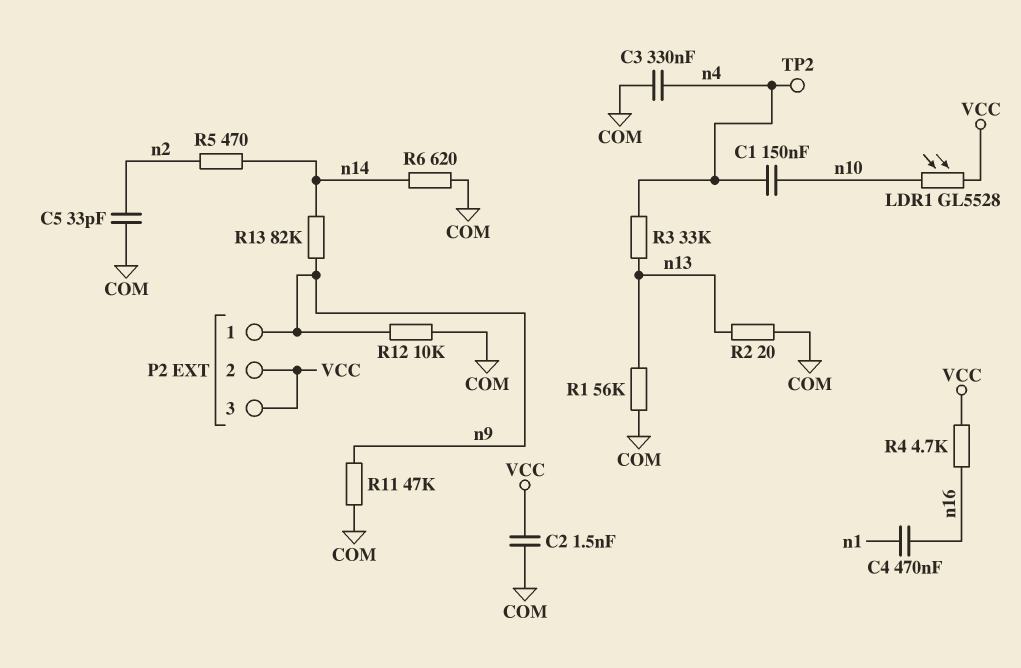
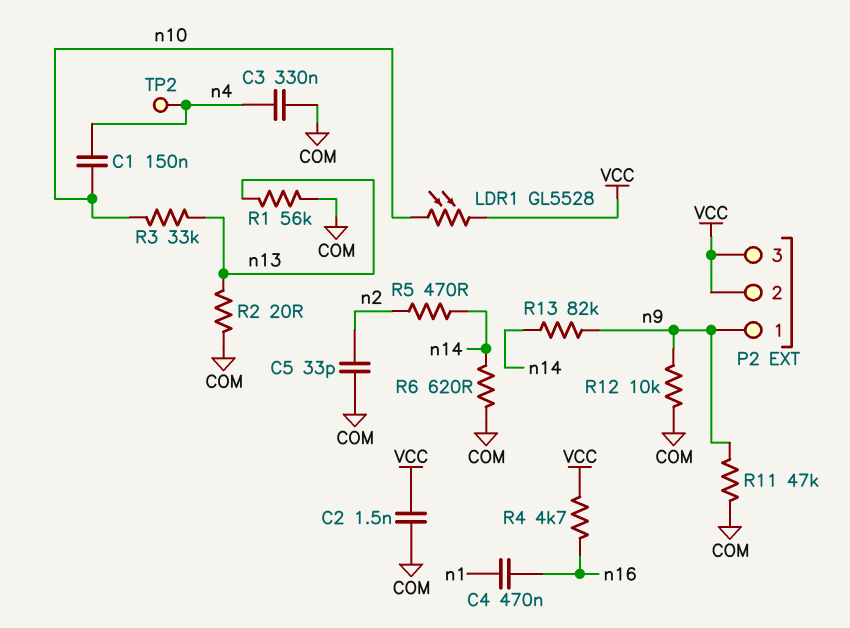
R3: 33k (n4, n13) -> 33k (n10, n13)

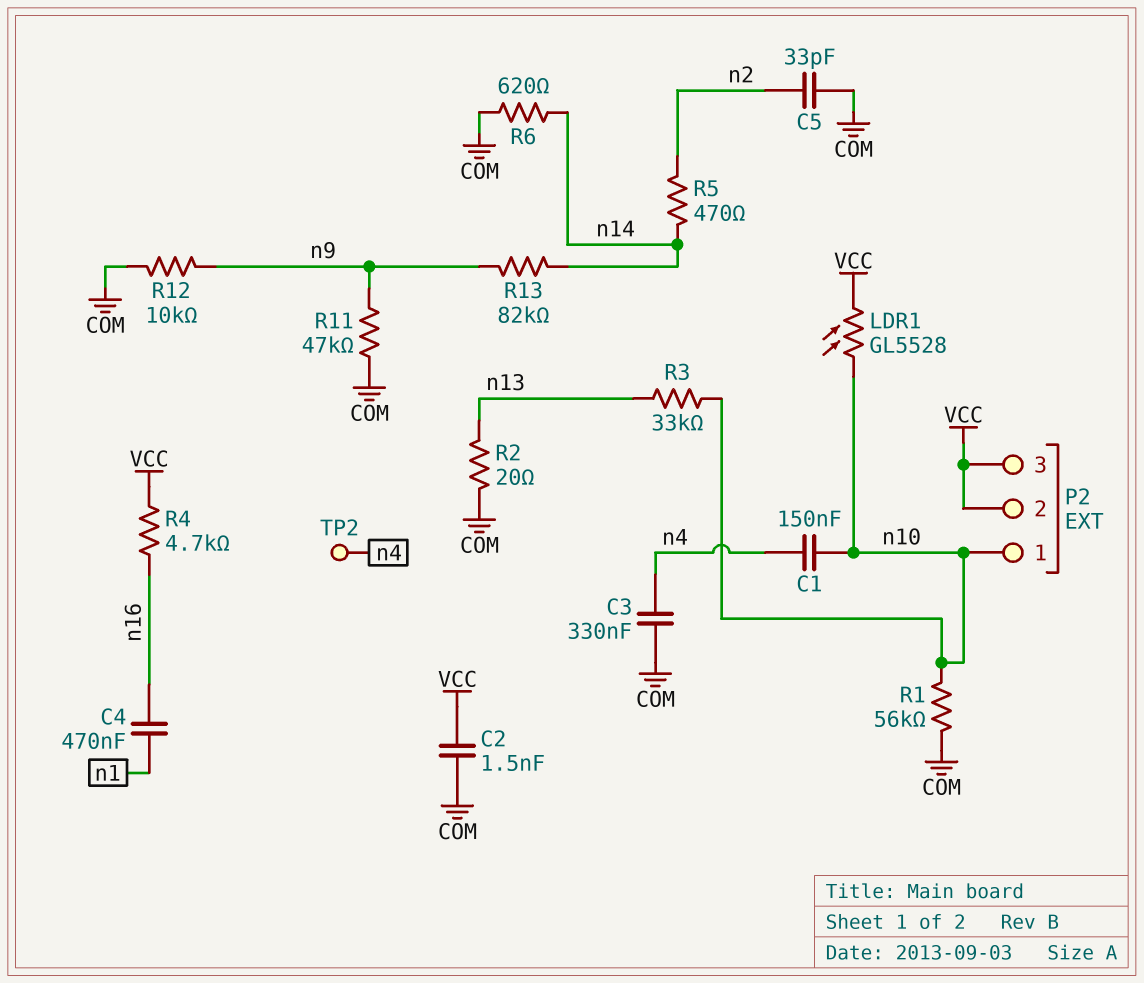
P2 pin 1: n9 -> n10
R1: 56k (COM, n13) -> 56k (COM, n10)

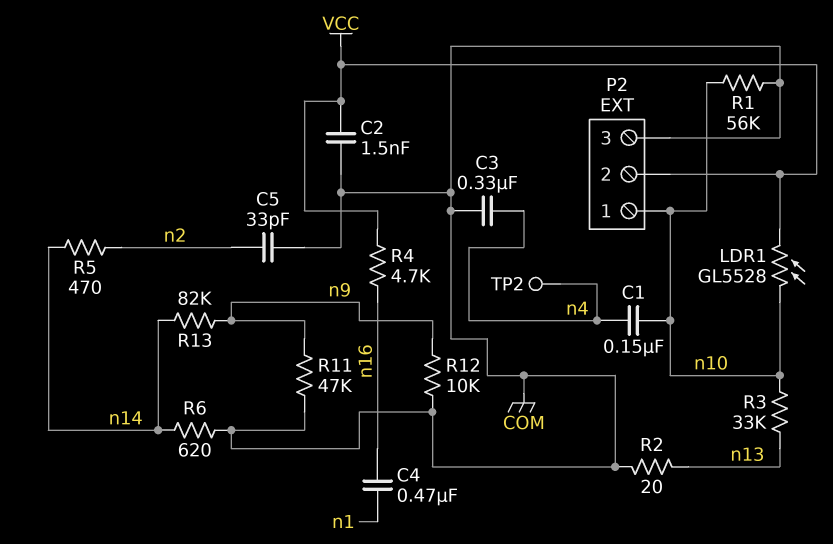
P2 pin 3: VCC -> COM

